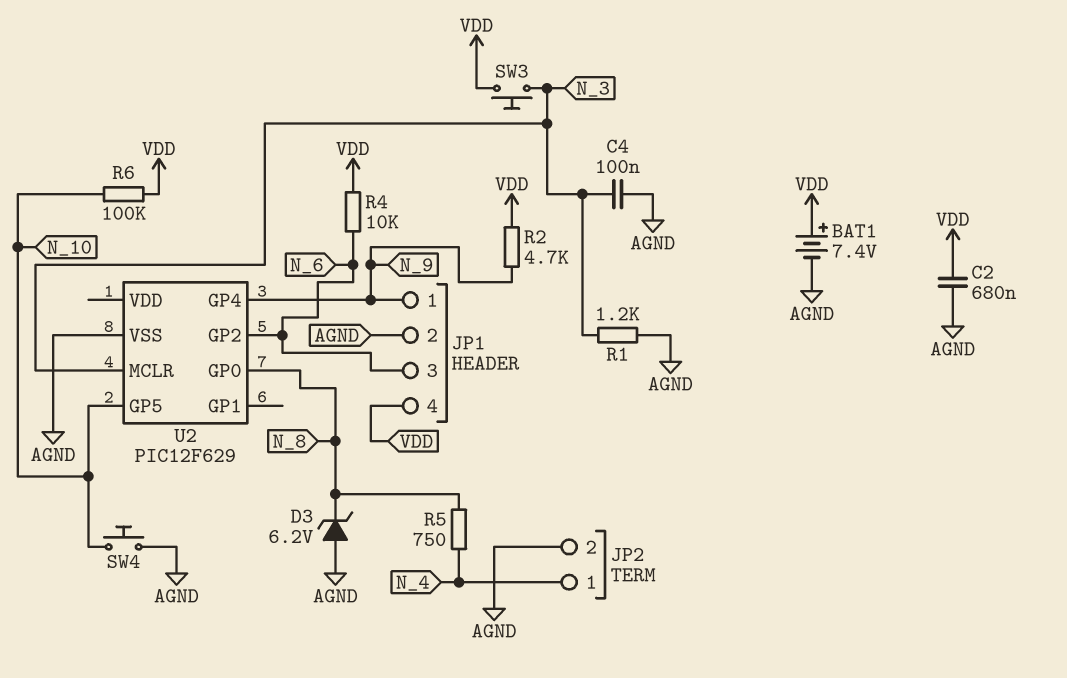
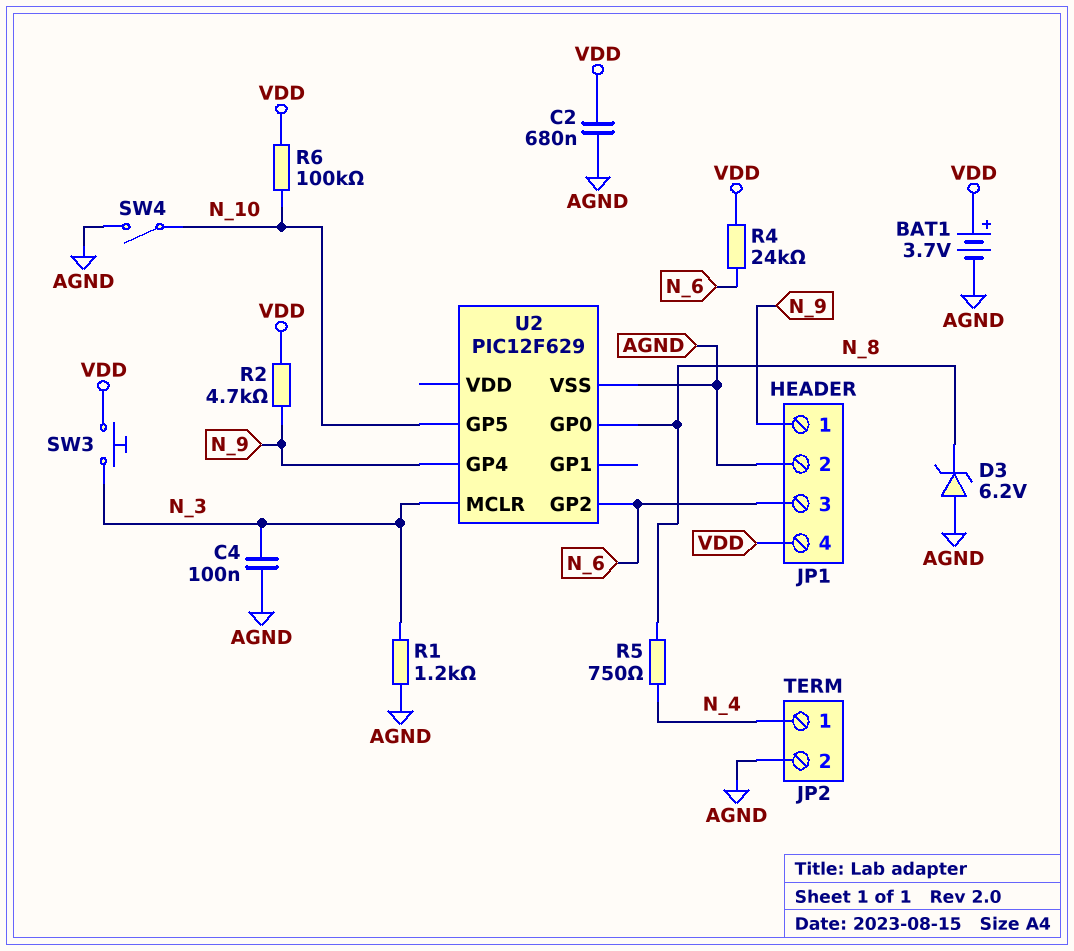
BAT1: 7.4V (plus VDD, minus AGND) -> 3.7V (plus VDD, minus AGND)
R4: 10k (N_6, VDD) -> 24k (N_6, VDD)
SW4: button (AGND, N_10) -> switch (AGND, N_10)

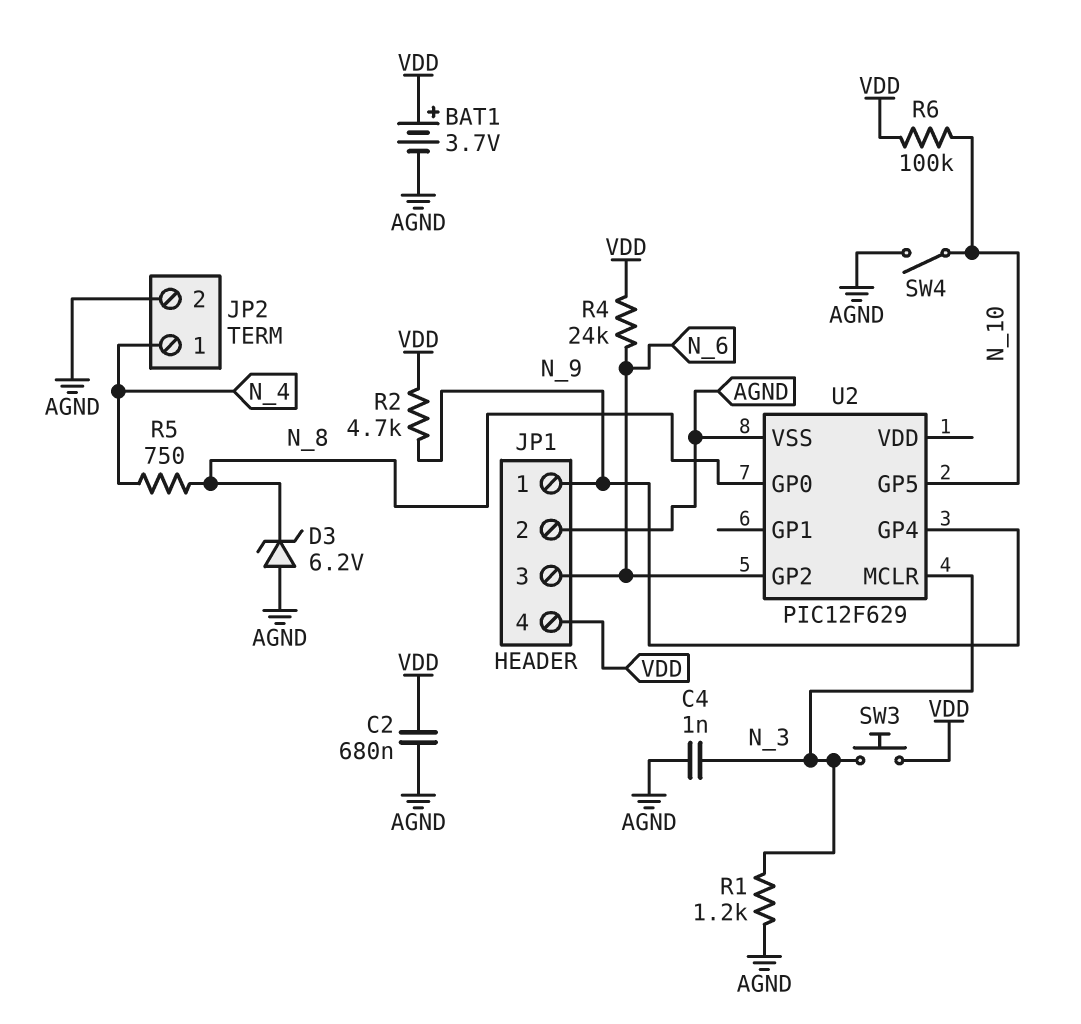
C4: 100nF (AGND, N_3) -> 1nF (AGND, N_3)

